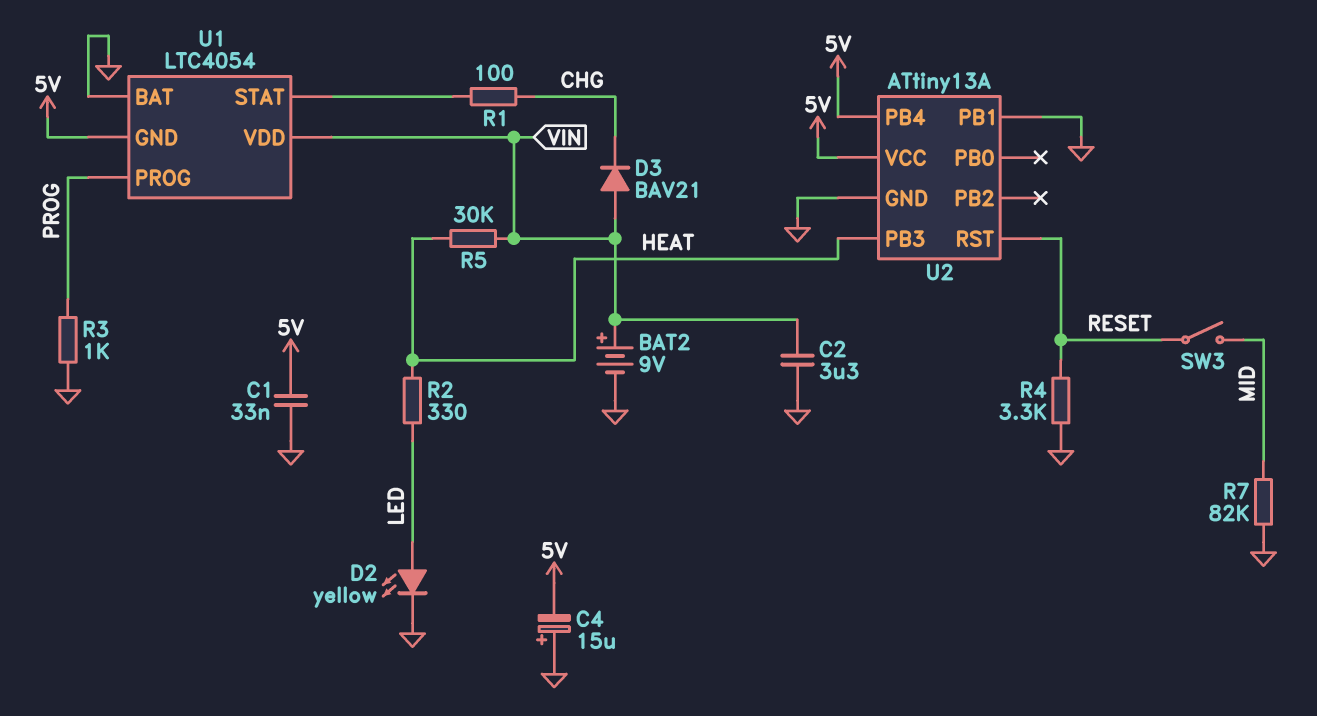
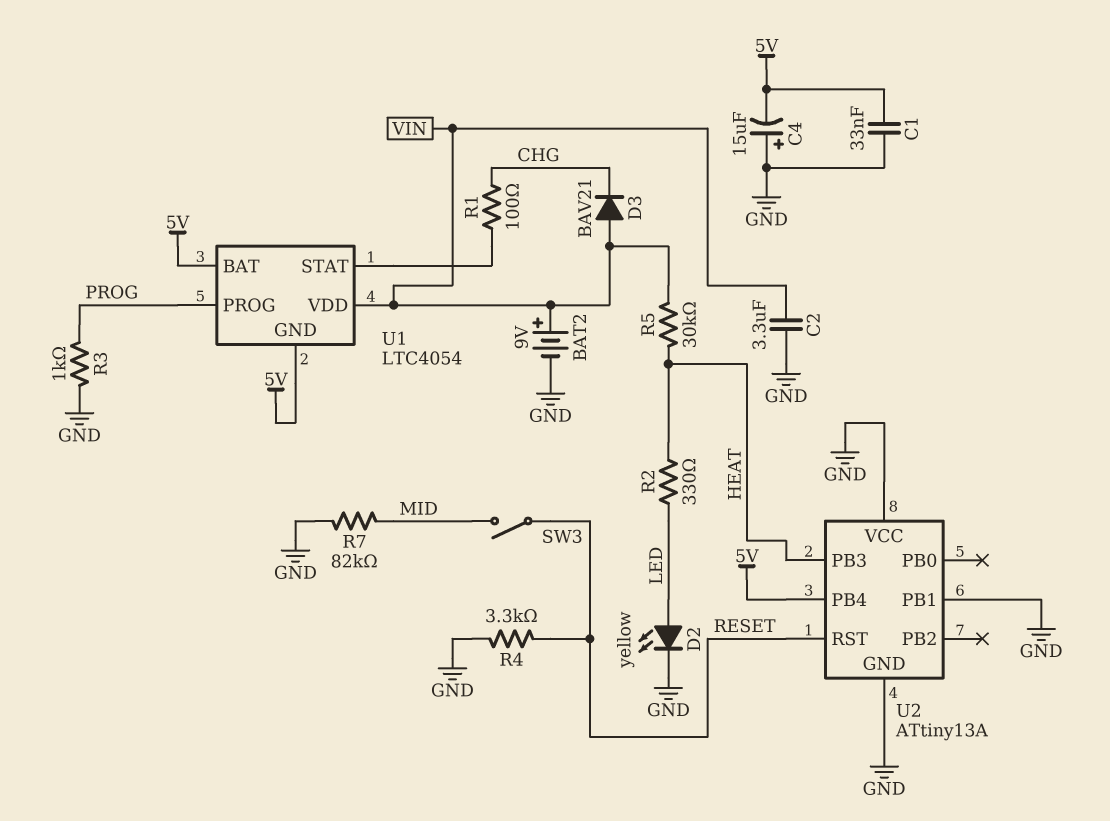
U1 pin BAT: GND -> 5V
U2 pin VCC: 5V -> GND

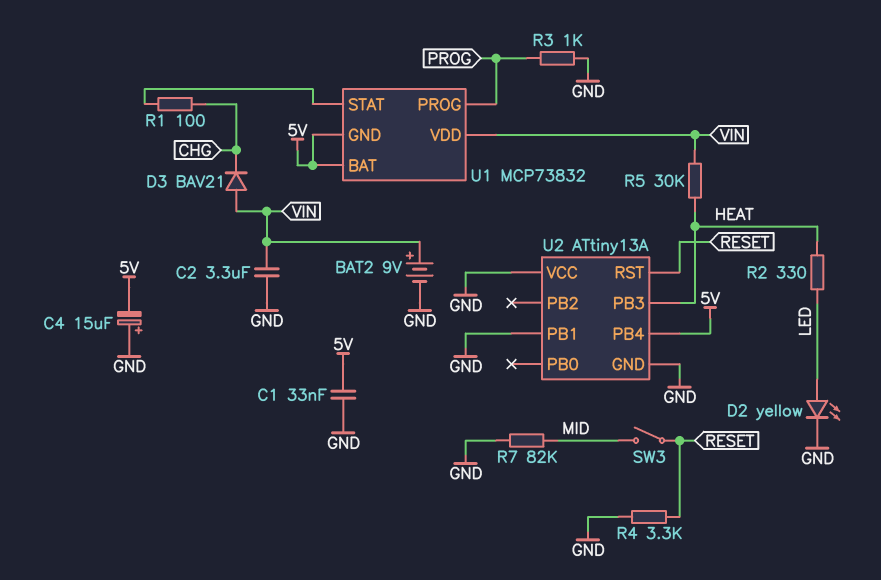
U1: LTC4054 -> MCP73832

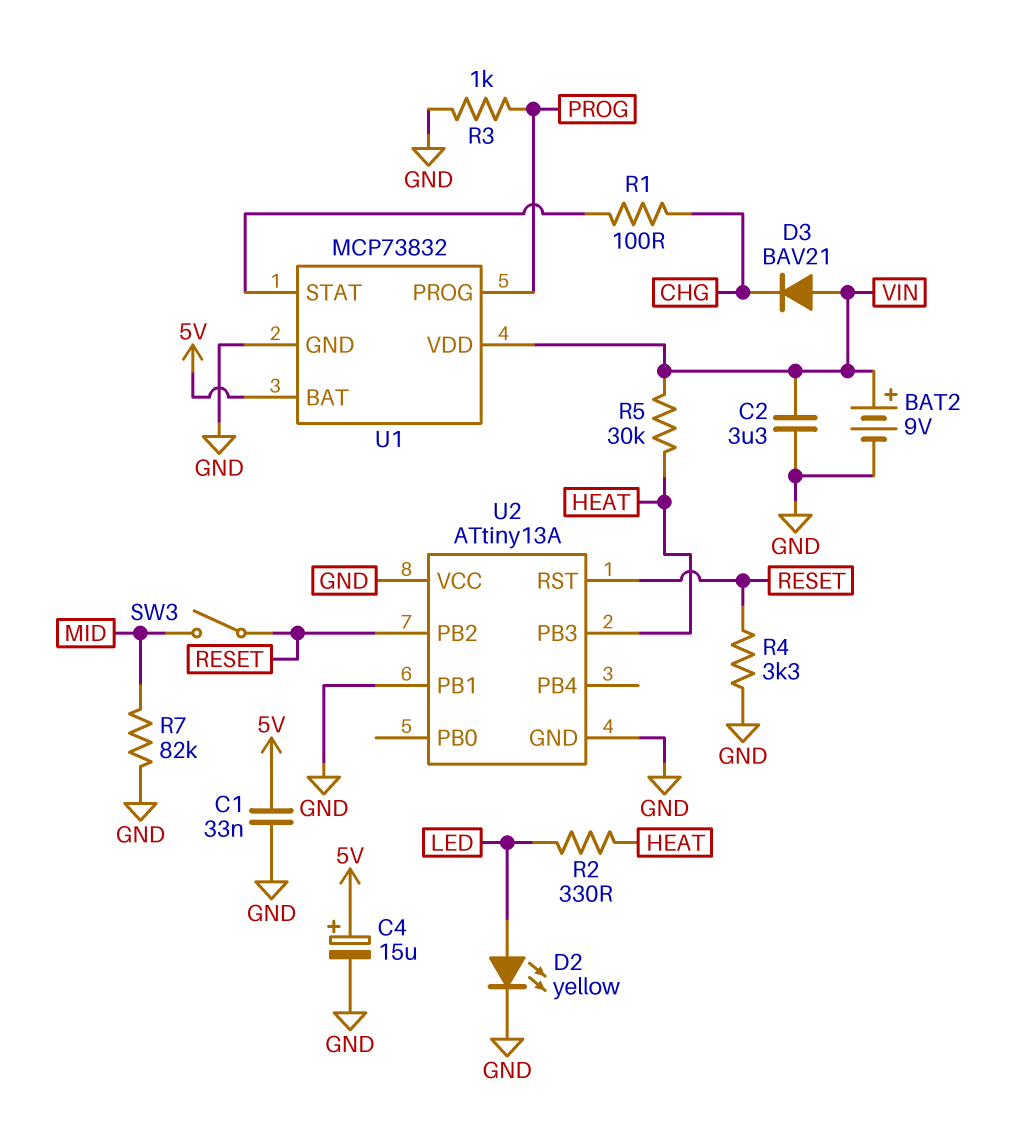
C4: 15uF (plus GND, minus 5V) -> 15uF (plus 5V, minus GND)
U1 pin GND: 5V -> GND
U2 pin PB2: none -> RESET
U2 pin PB4: 5V -> none

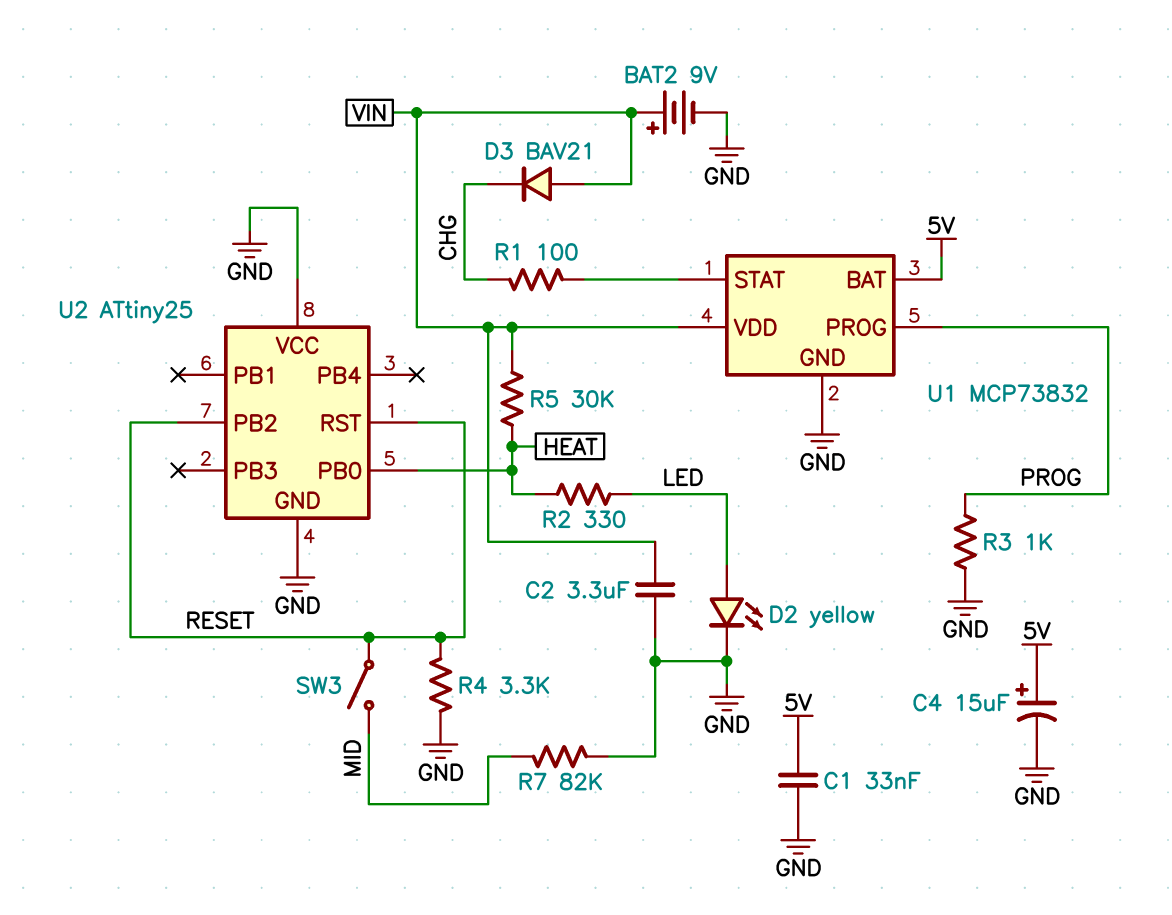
U2: ATtiny13A -> ATtiny25
U2 pin PB0: none -> HEAT
U2 pin PB1: GND -> none
U2 pin PB3: HEAT -> none

